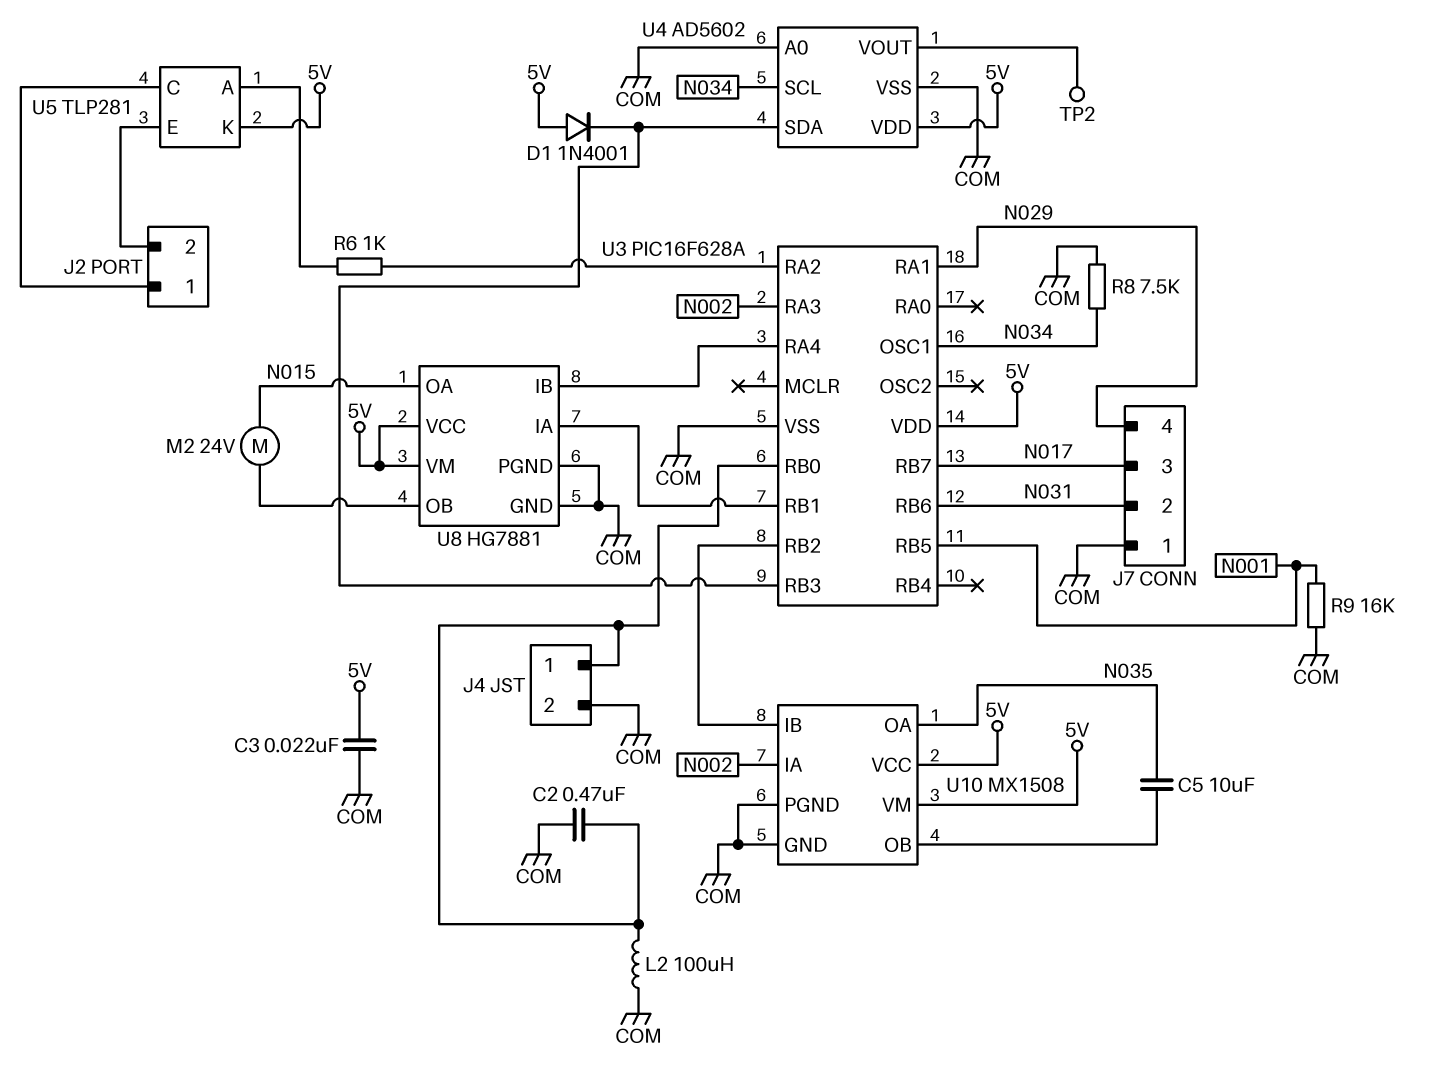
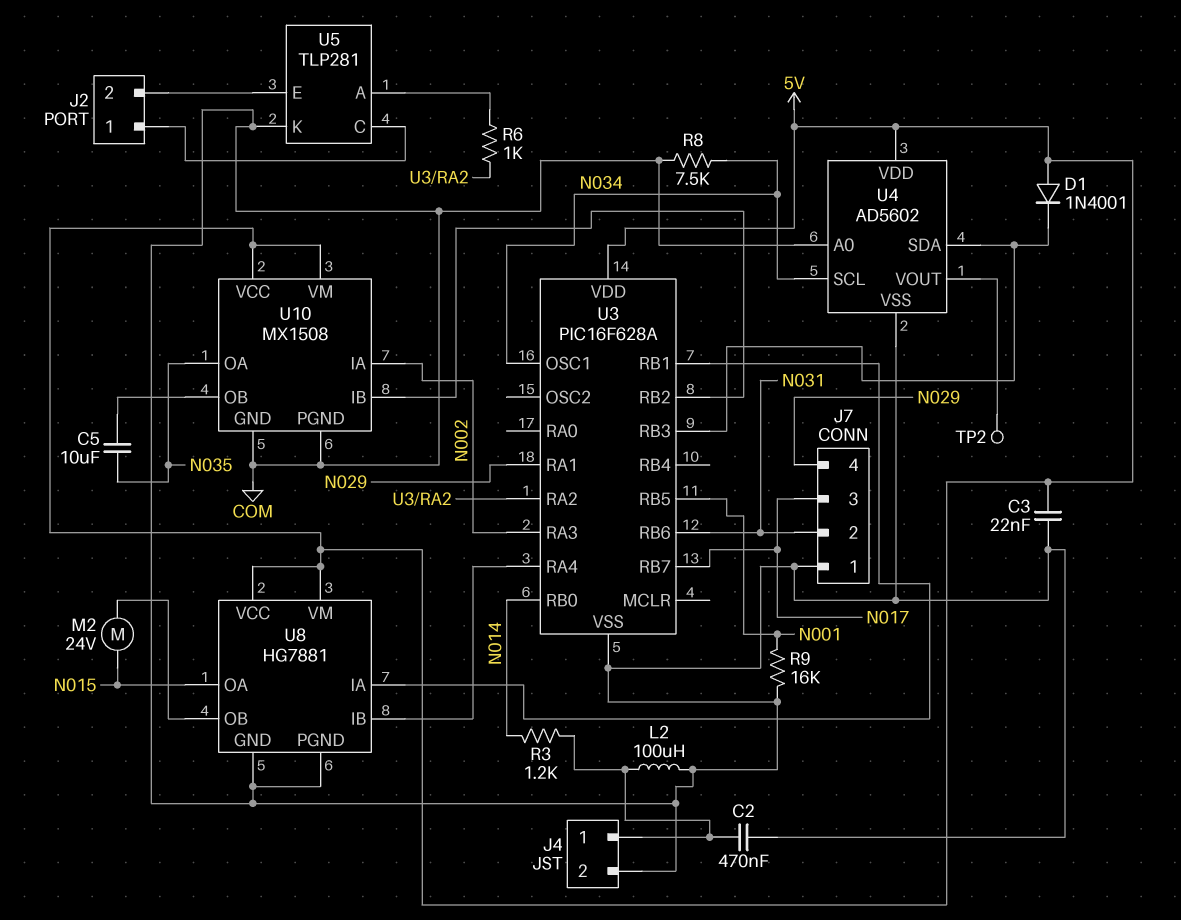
R3: none -> 1.2k (J4/1, N014)
U3 pin RB0: J4/1 -> N014
U5 pin K: 5V -> COM

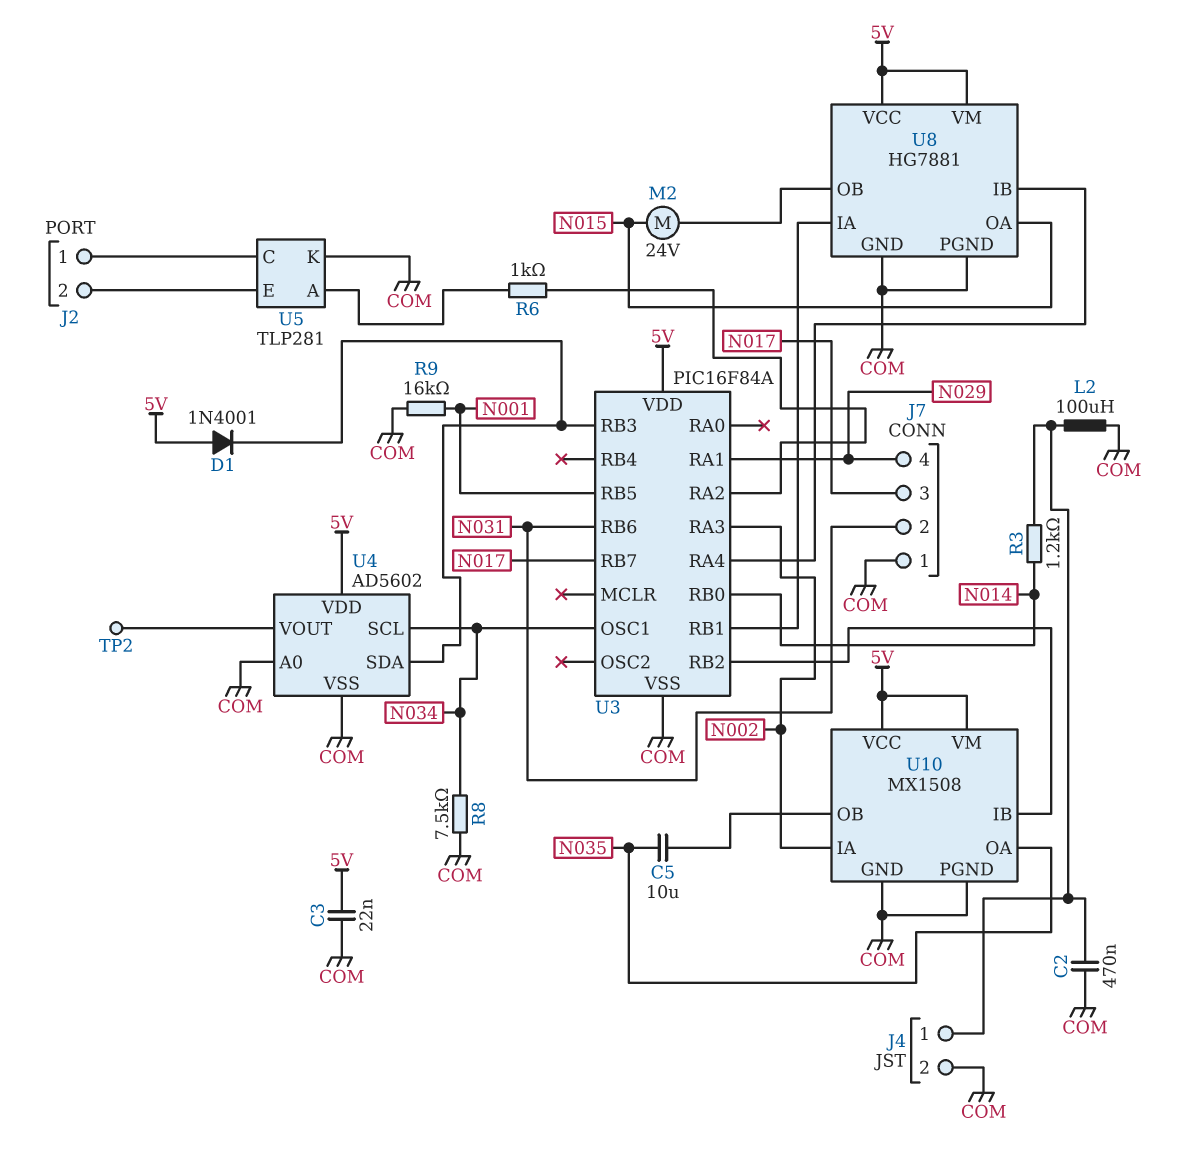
U3: PIC16F628A -> PIC16F84A

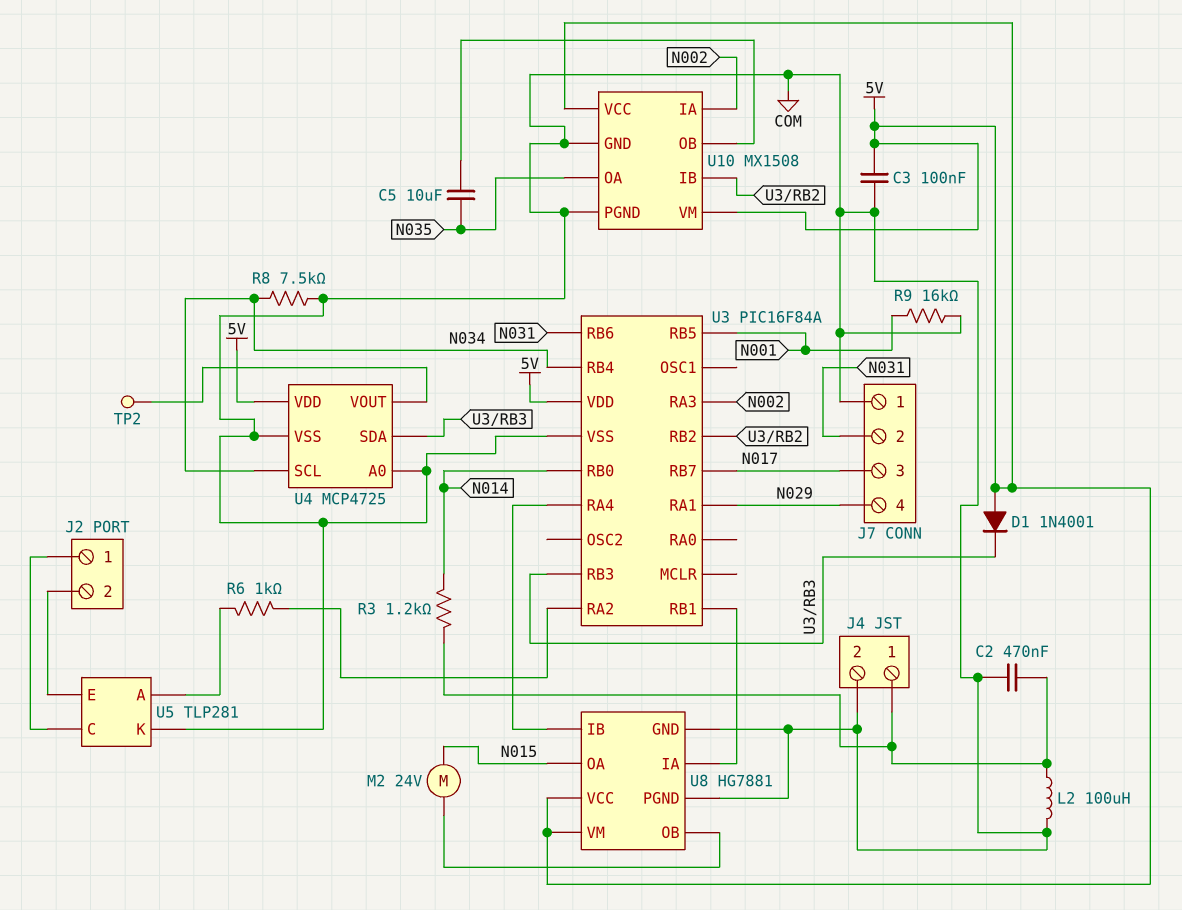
C3: 22nF (5V, COM) -> 100nF (5V, COM)
U3 pin OSC1: N034 -> none
U3 pin RB4: none -> N034
U4: AD5602 -> MCP4725

